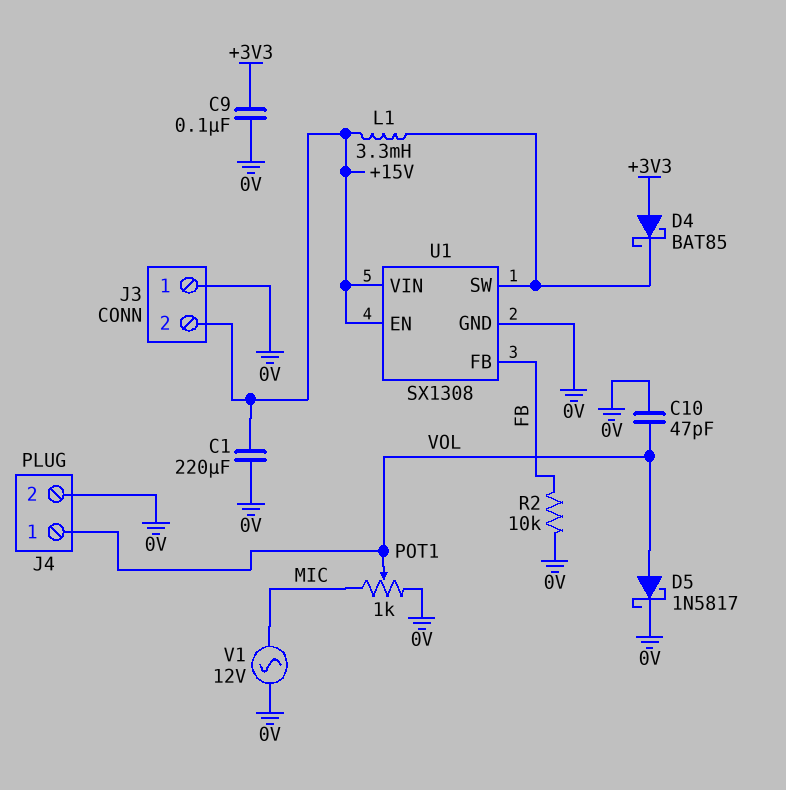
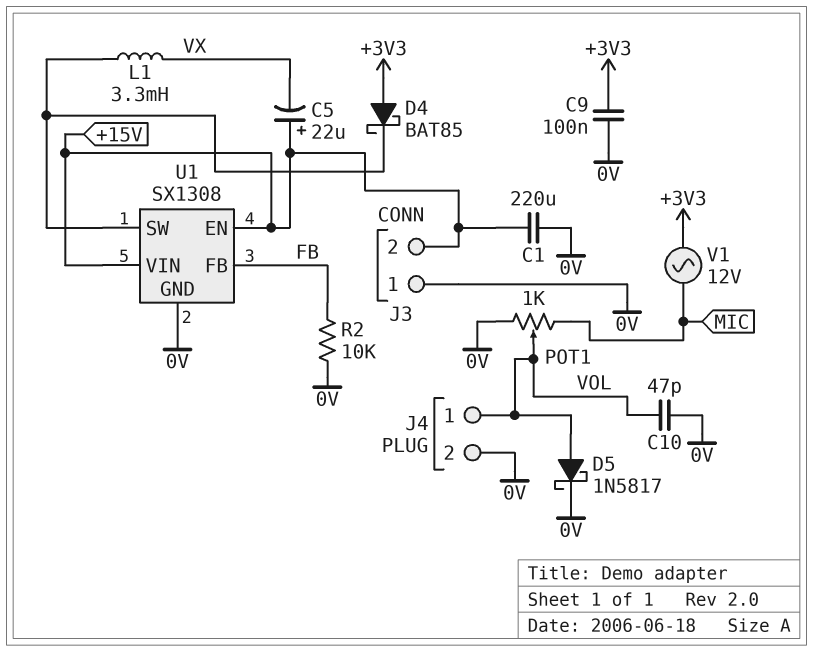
C5: none -> 22uF (plus +15V, minus VX)
L1: 3.3mH (+15V, U1/SW) -> 3.3mH (U1/SW, VX)
V1: AC 12V (0V, MIC) -> AC 12V (+3V3, MIC)

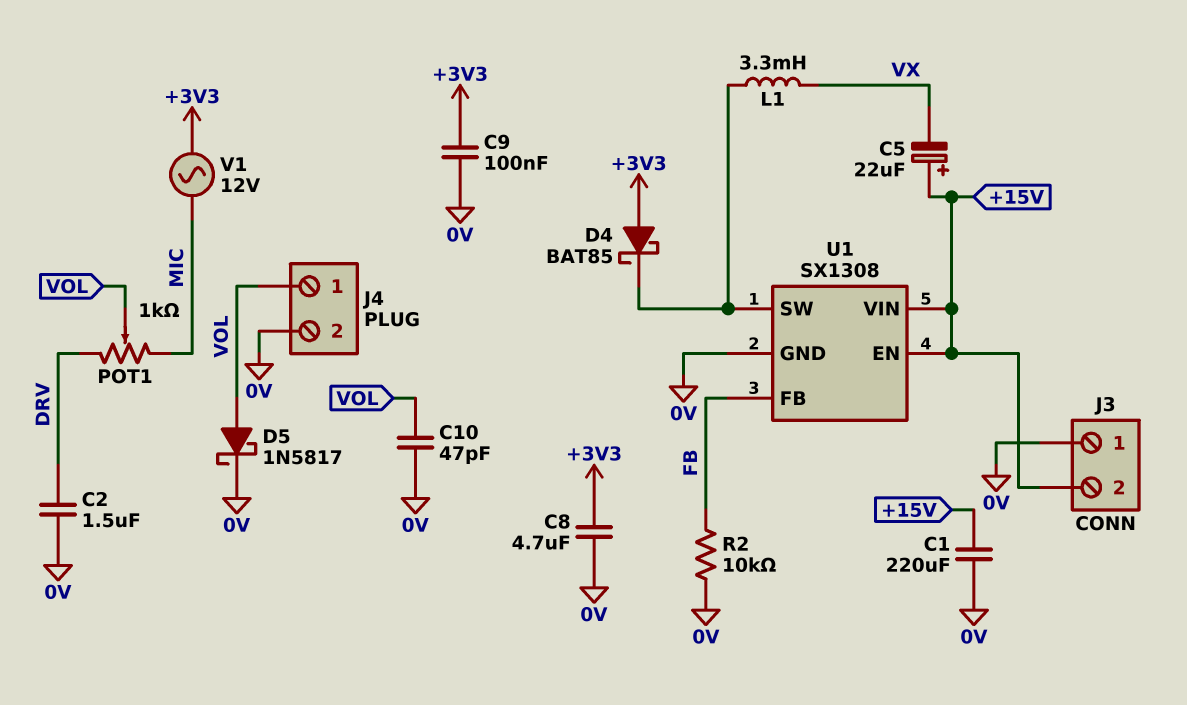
C2: none -> 1.5uF (0V, DRV)
C8: none -> 4.7uF (+3V3, 0V)
POT1: 1k (0V, MIC, wiper VOL) -> 1k (DRV, MIC, wiper VOL)

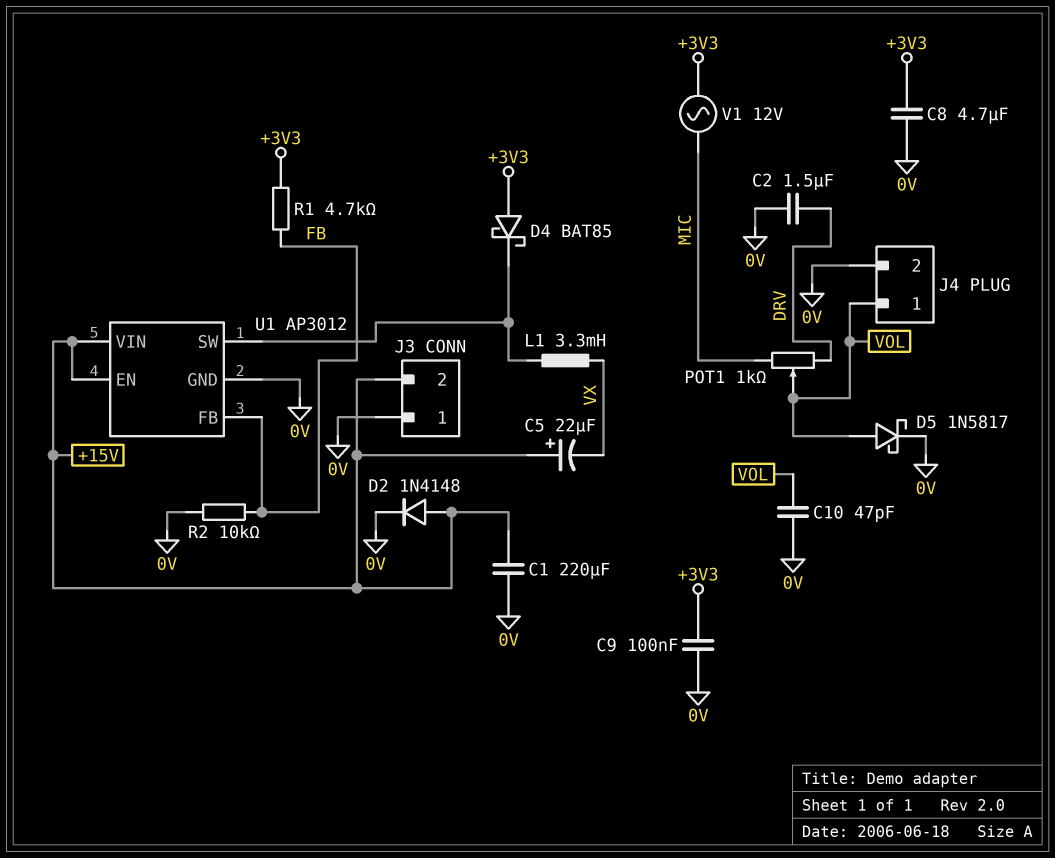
D2: none -> diode 1N4148 (A +15V, K 0V)
R1: none -> 4.7k (+3V3, FB)
U1: SX1308 -> AP3012

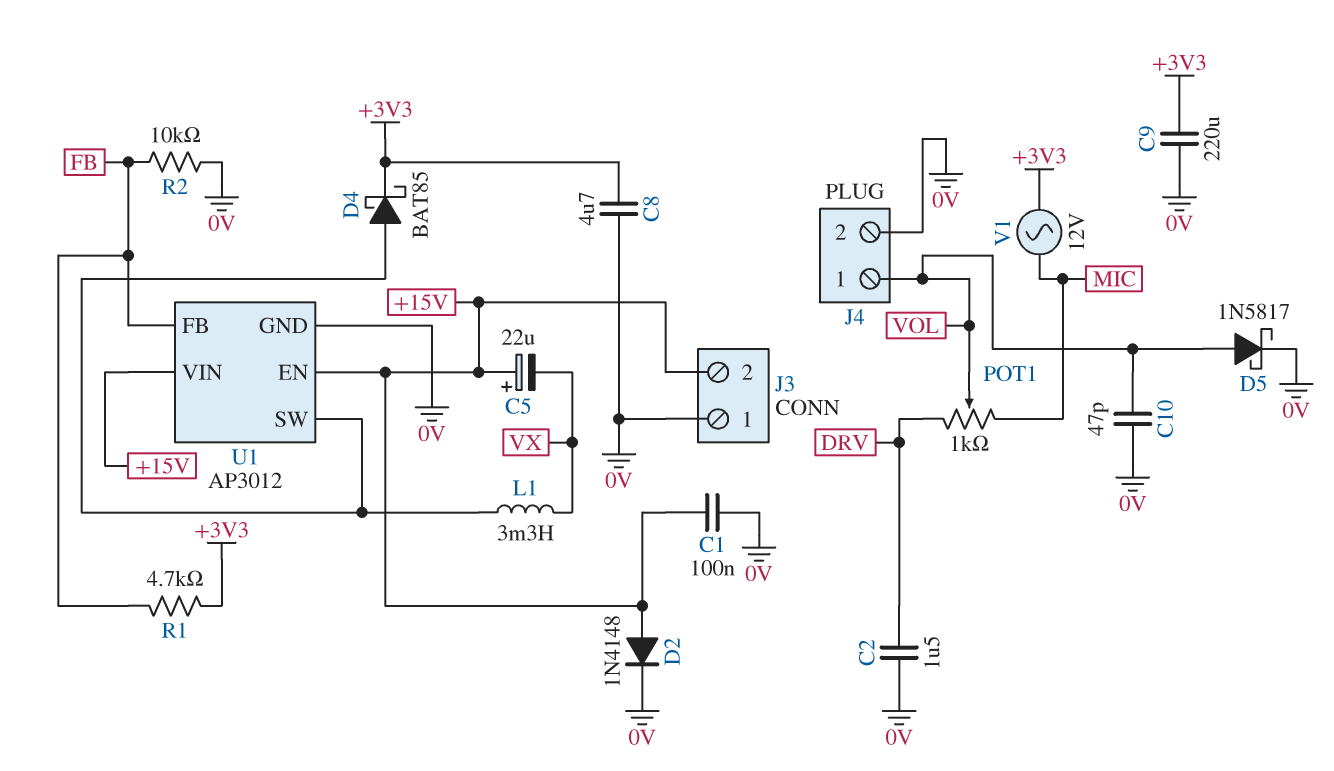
C1: 220uF (+15V, 0V) -> 100nF (+15V, 0V)
C9: 100nF (+3V3, 0V) -> 220uF (+3V3, 0V)
D4: schottky BAT85 (A +3V3, K U1/SW) -> schottky BAT85 (A U1/SW, K +3V3)

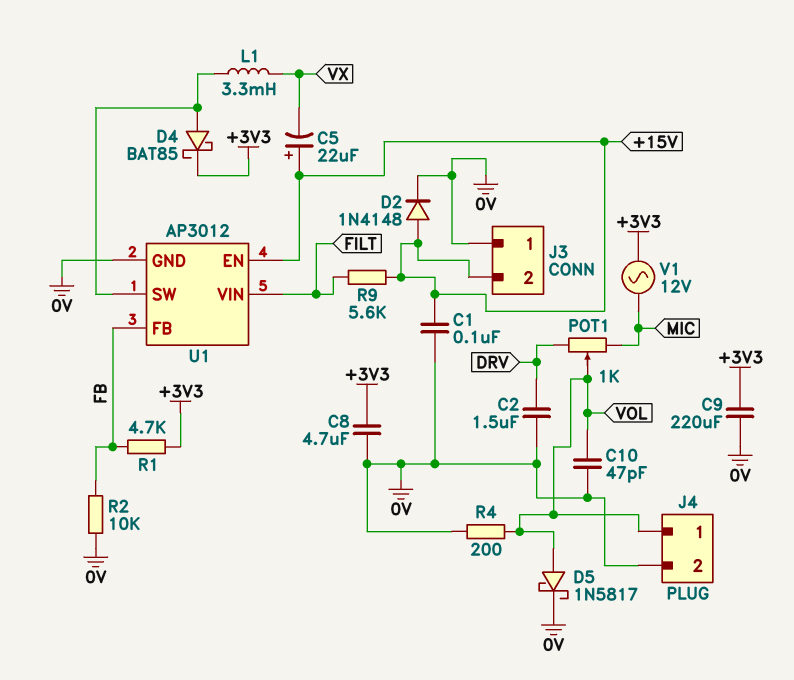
R4: none -> 200 (0V, VOL)
R9: none -> 5.6k (+15V, FILT)
U1 pin VIN: +15V -> FILT

